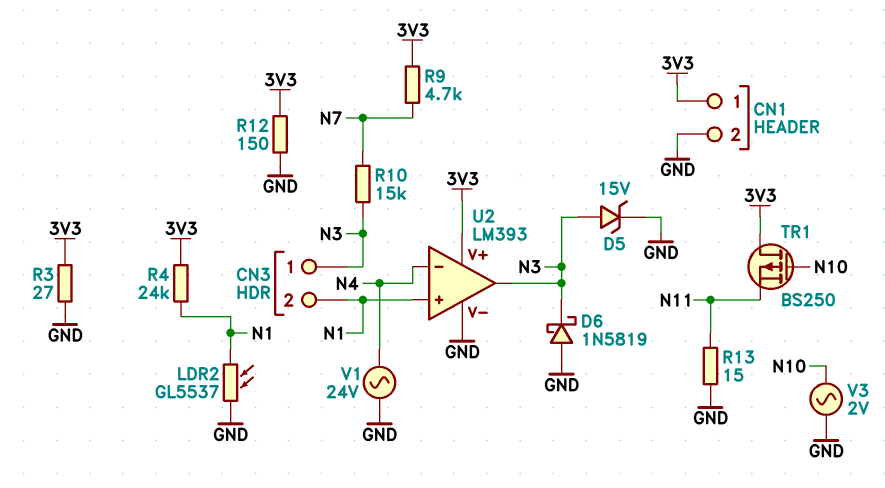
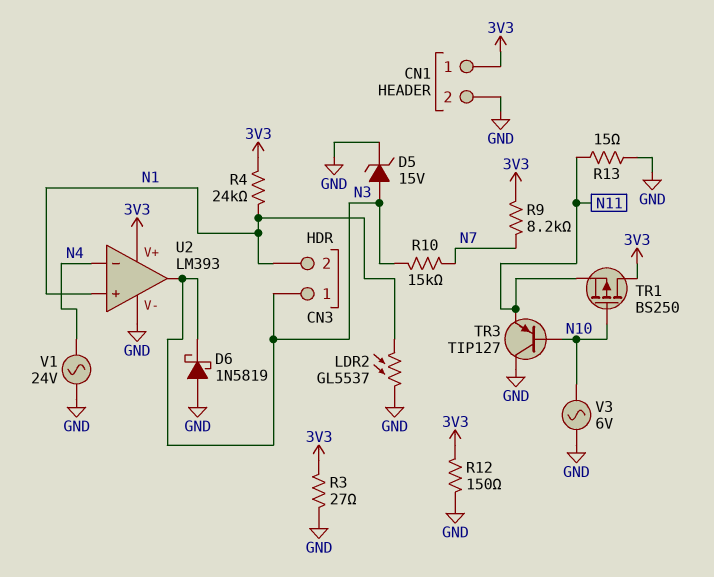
R9: 4.7k (3V3, N7) -> 8.2k (3V3, N7)
TR3: none -> PNP TIP127 (B N10, C GND, E N11)
V3: AC 2V (GND, N10) -> AC 6V (GND, N10)

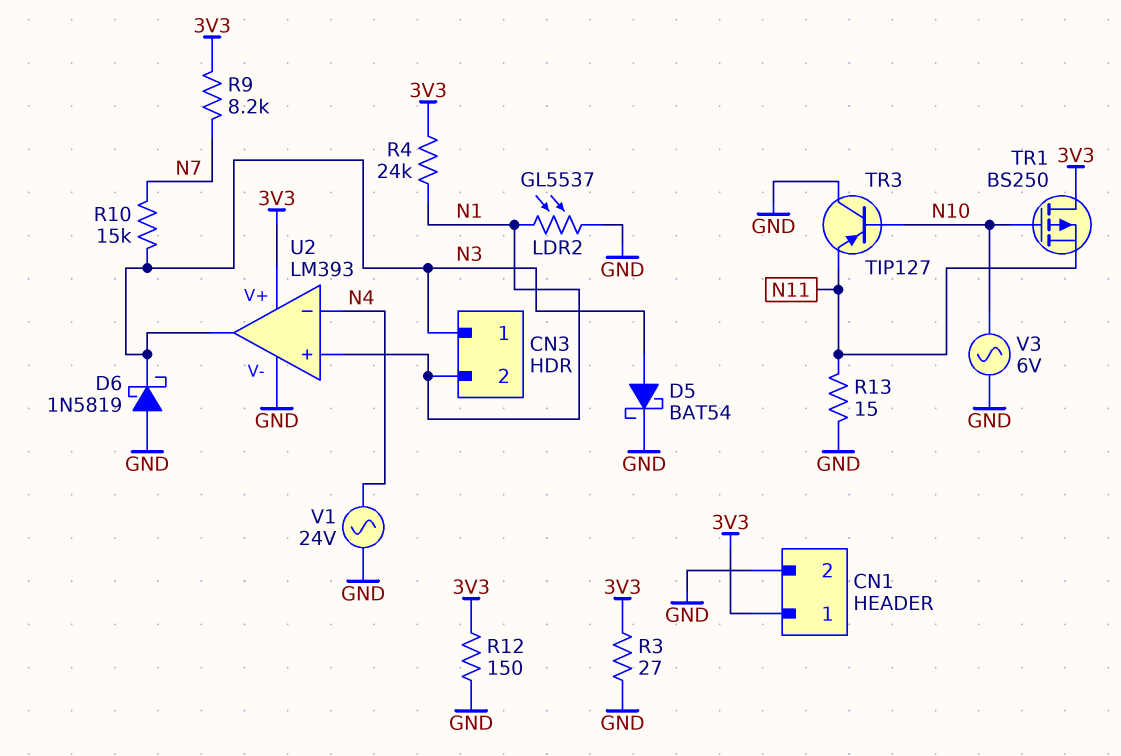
D5: zener 15V (A N3, K GND) -> schottky BAT54 (A N3, K GND)

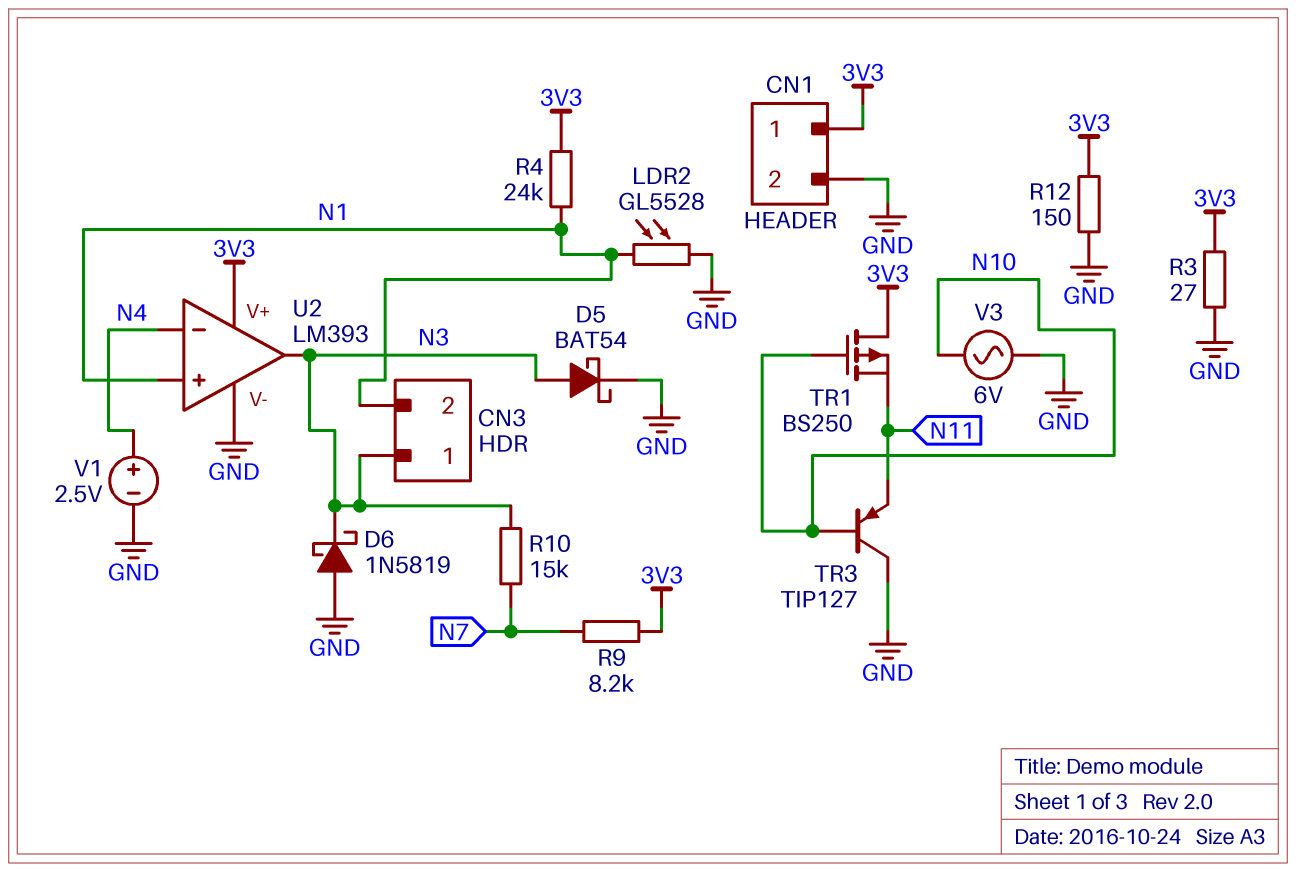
LDR2: GL5537 (GND, N1) -> GL5528 (GND, N1)
R13: 15 (GND, N11) -> none
V1: AC 24V (GND, N4) -> 2.5V (plus N4, minus GND)

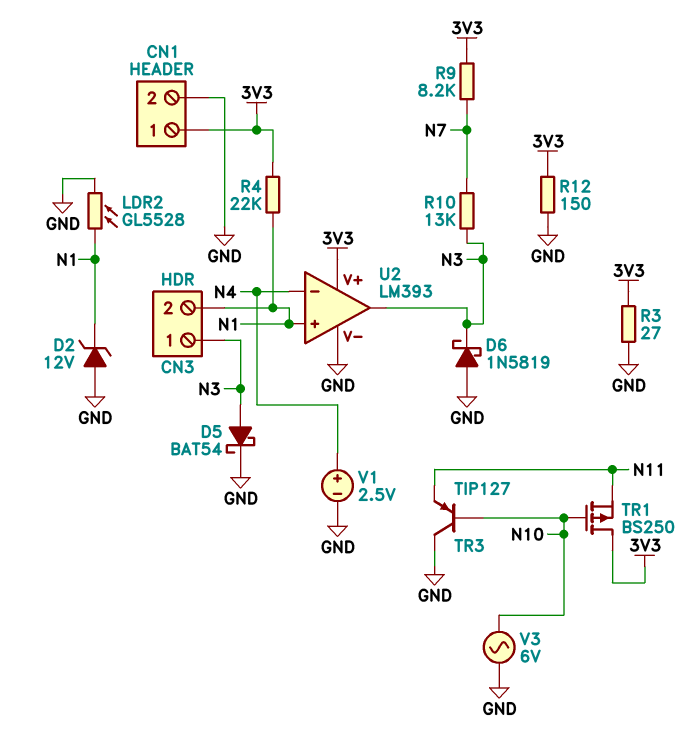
D2: none -> zener 12V (A GND, K N1)
R4: 24k (3V3, N1) -> 22k (3V3, N1)
R10: 15k (N3, N7) -> 13k (N3, N7)

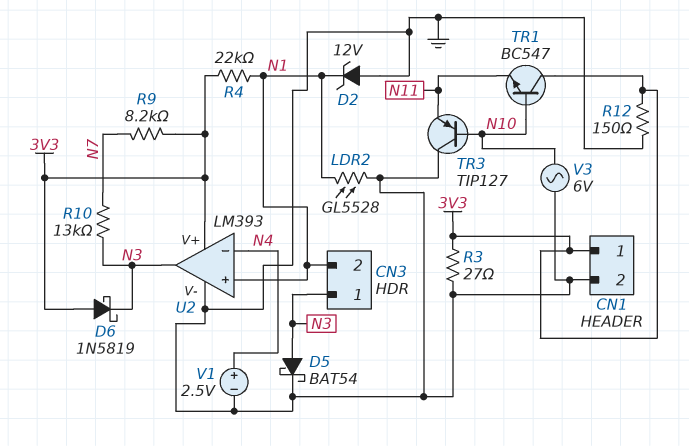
D6: schottky 1N5819 (A GND, K N3) -> schottky 1N5819 (A 3V3, K N3)
TR1: PMOS BS250 (G N10, D 3V3, S N11) -> NPN BC547 (B N10, C 3V3, E N11)

